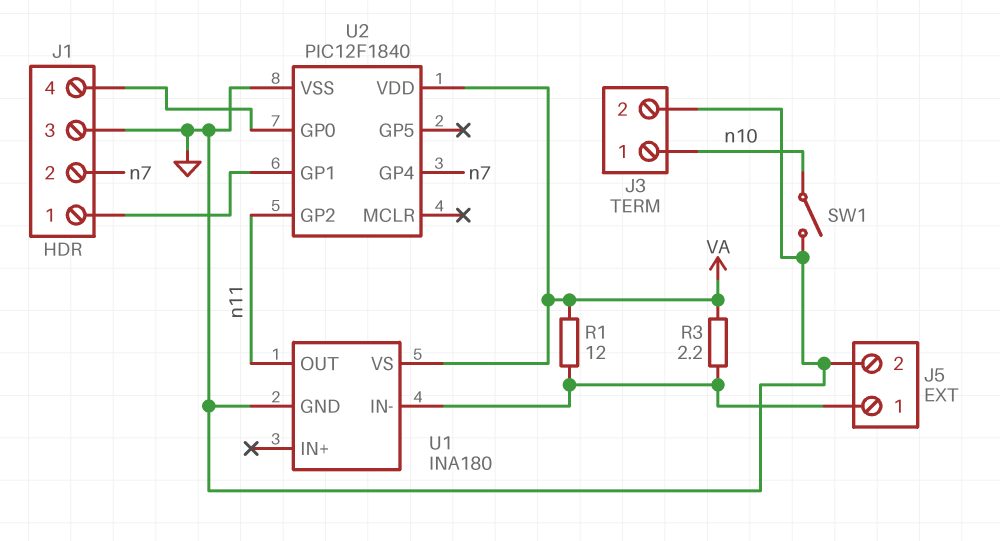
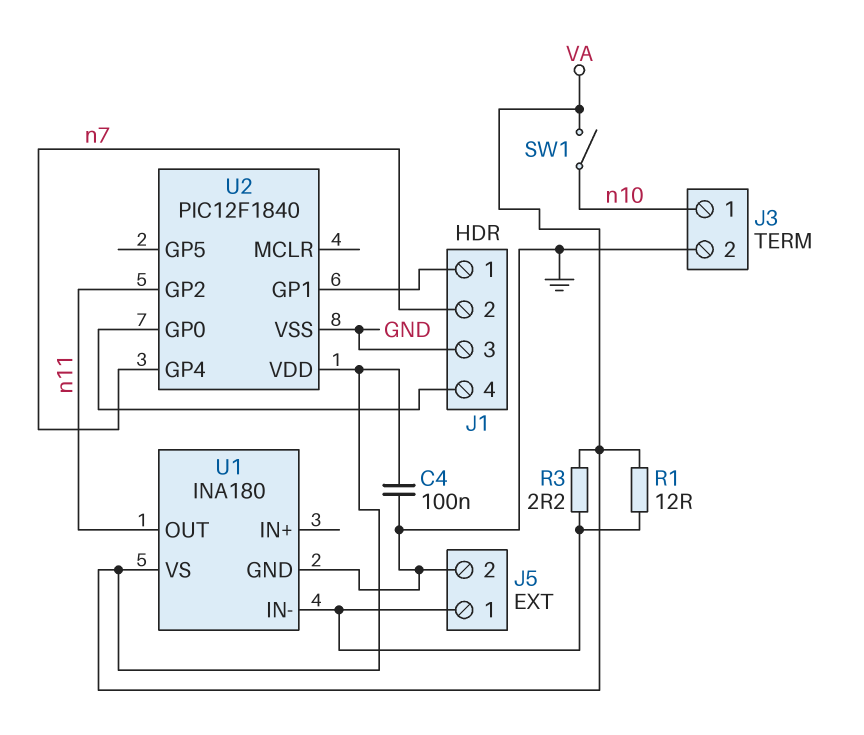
C4: none -> 100nF (GND, VA)
SW1: switch (GND, n10) -> switch (VA, n10)

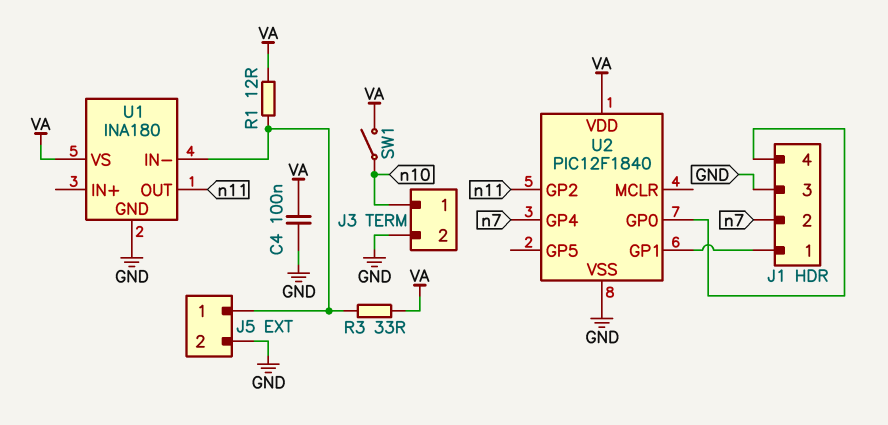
R3: 2.2 (J5/1, VA) -> 33 (J5/1, VA)

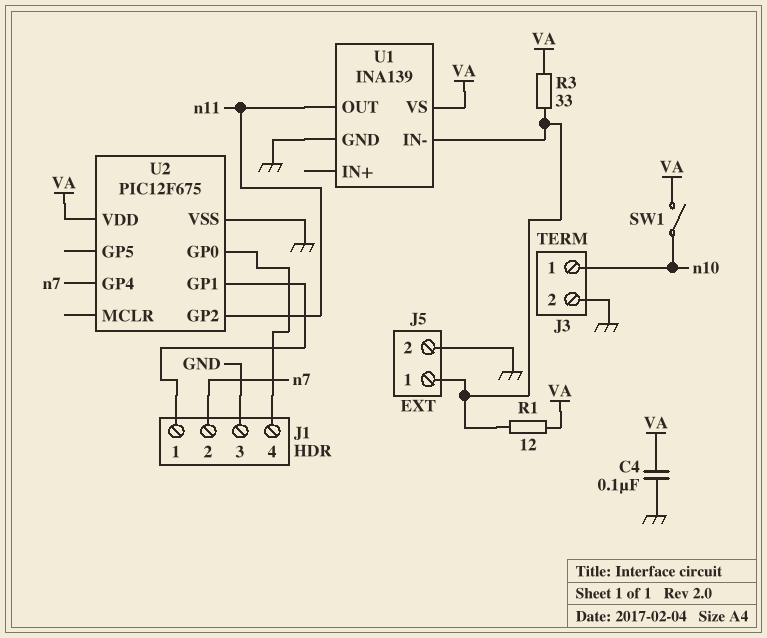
U1: INA180 -> INA139
U2: PIC12F1840 -> PIC12F675

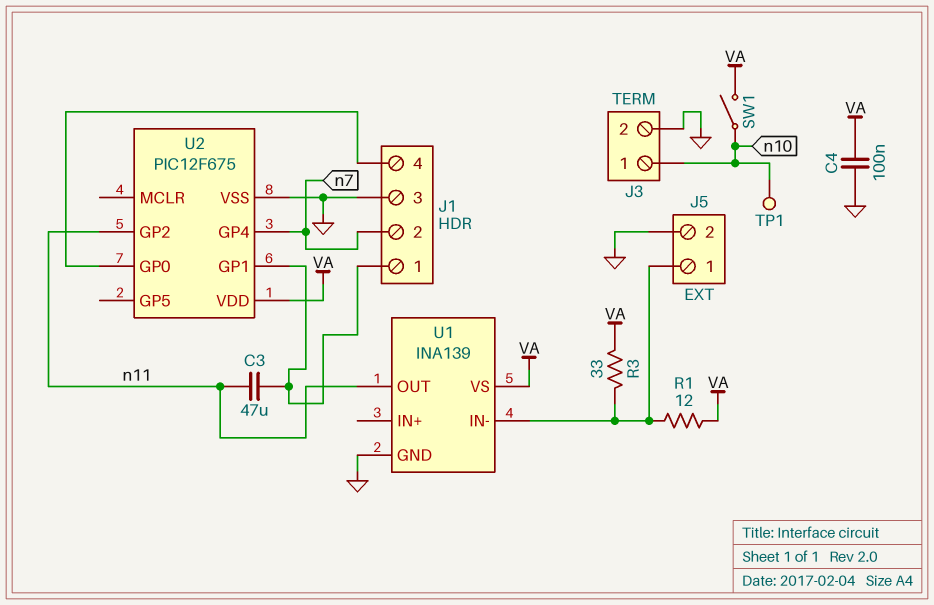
C3: none -> 47uF (J1/1, n11)
TP1: none -> test point (n10)

